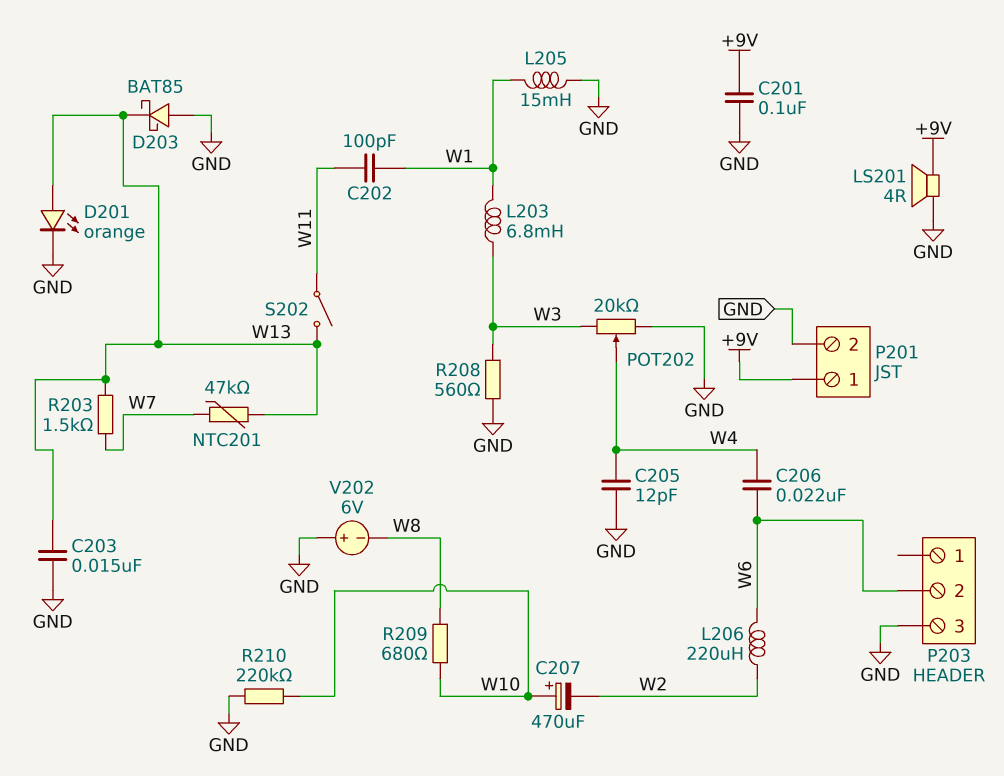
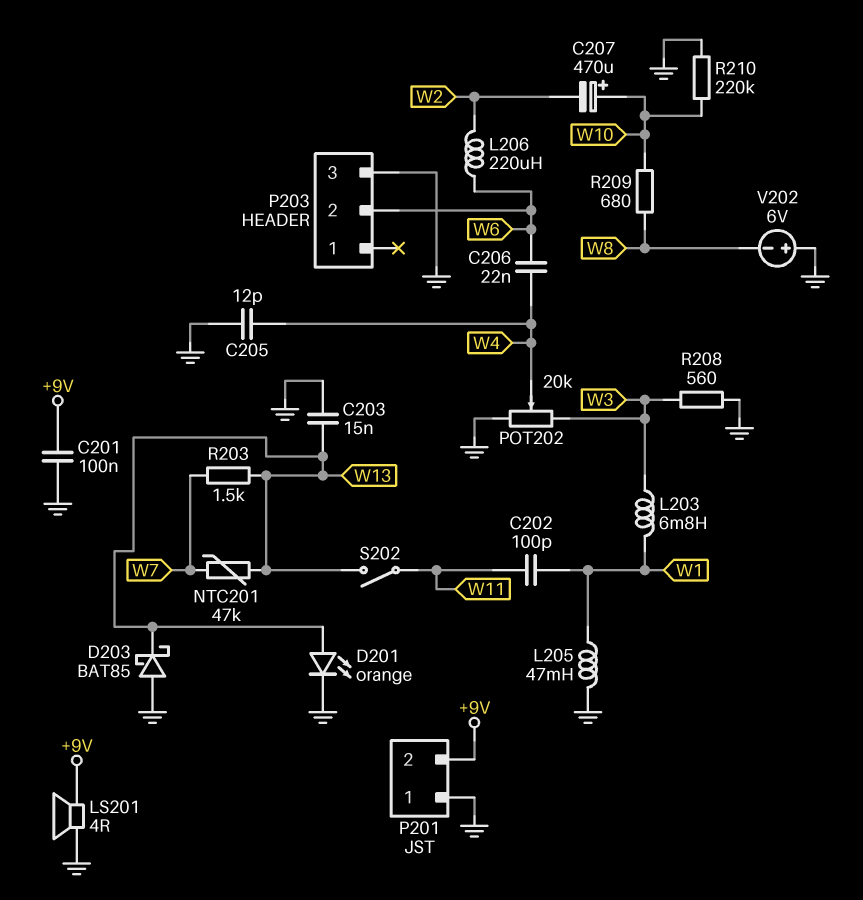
L205: 15mH (GND, W1) -> 47mH (GND, W1)
P201 pin 1: +9V -> GND
P201 pin 2: GND -> +9V

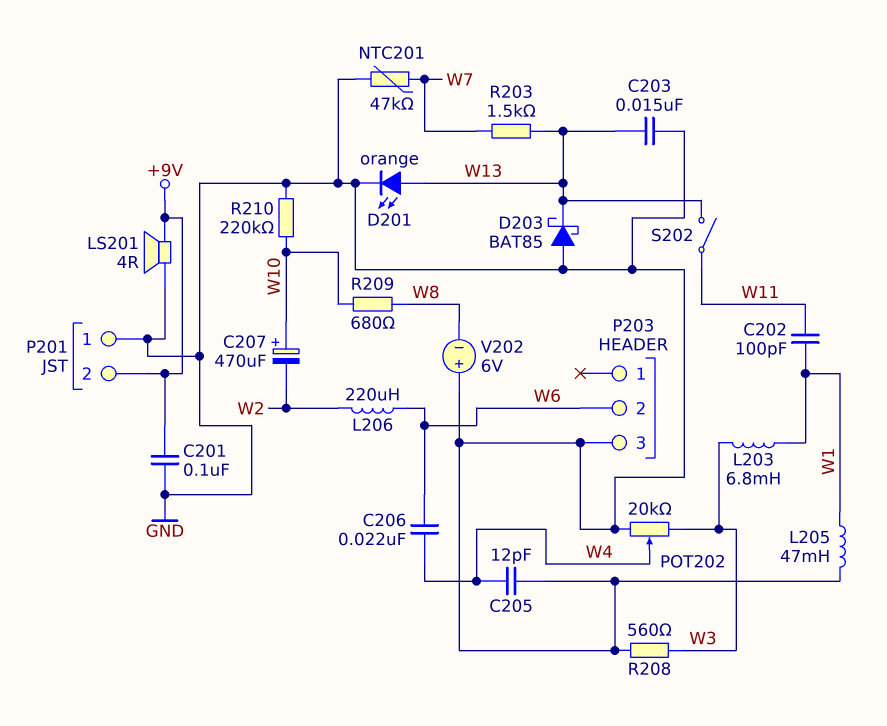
NTC201: 47k (W7, W13) -> 47k (GND, W7)

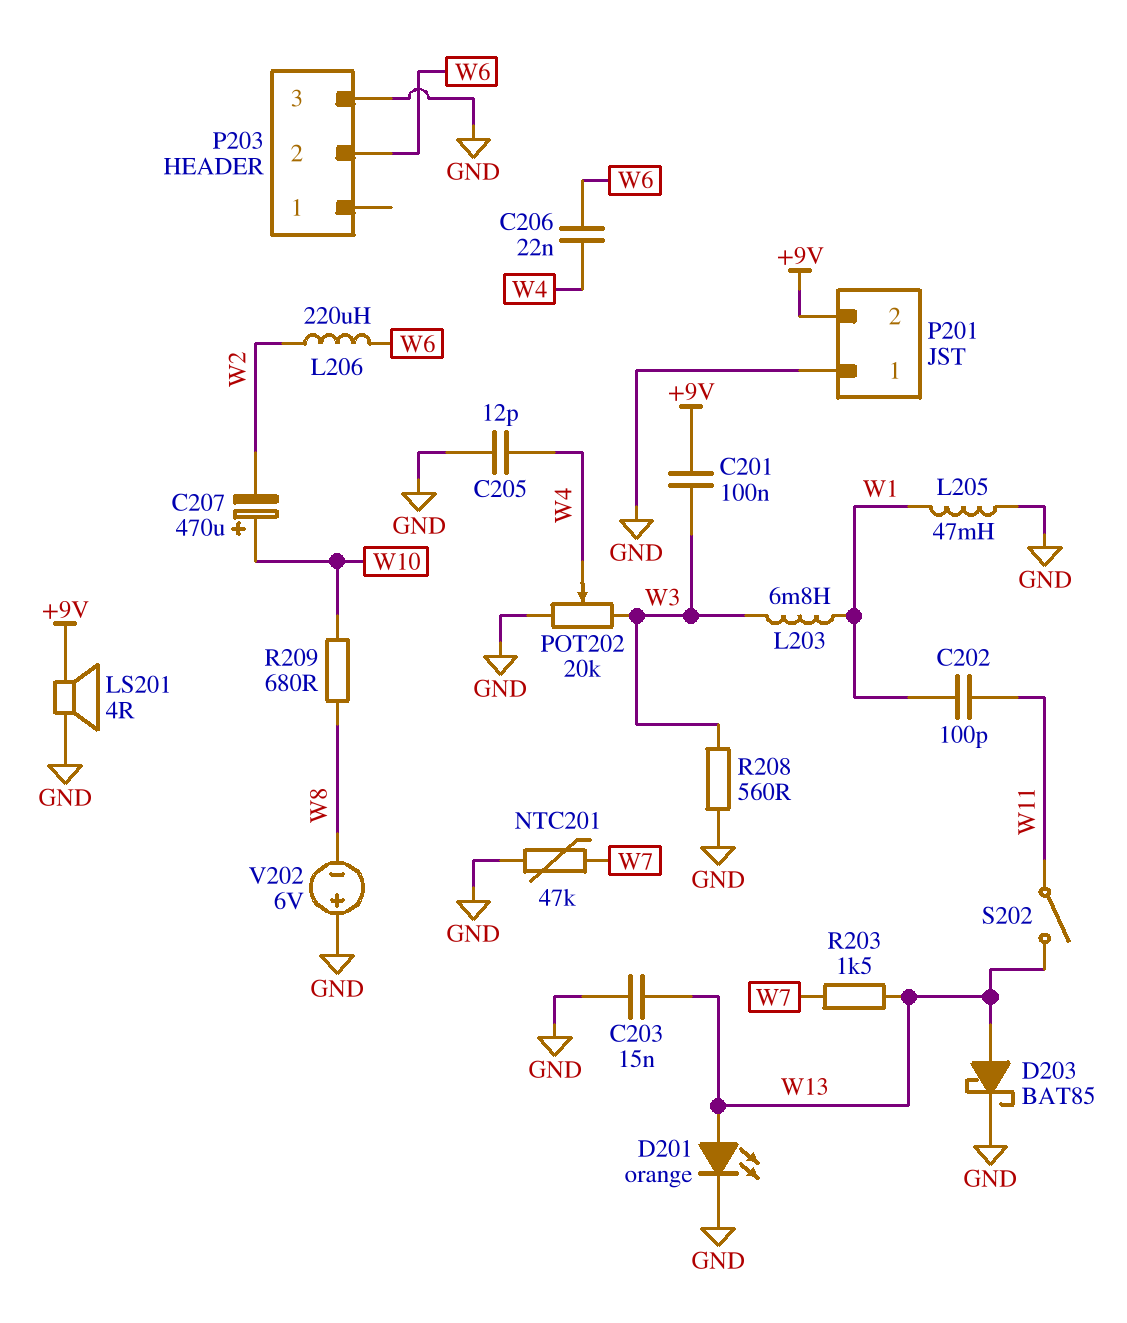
C201: 100nF (+9V, GND) -> 100nF (+9V, W3)
D203: schottky BAT85 (A GND, K W13) -> schottky BAT85 (A W13, K GND)
R210: 220k (GND, W10) -> none

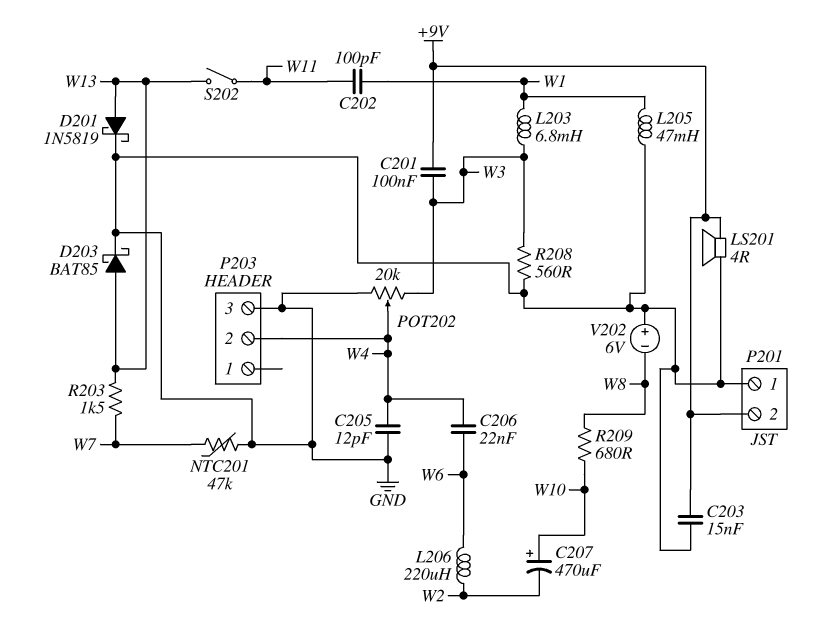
C203: 15nF (GND, W13) -> 15nF (+9V, GND)
D201: LED orange (A W13, K GND) -> schottky 1N5819 (A W13, K GND)
P203 pin 2: W6 -> W4

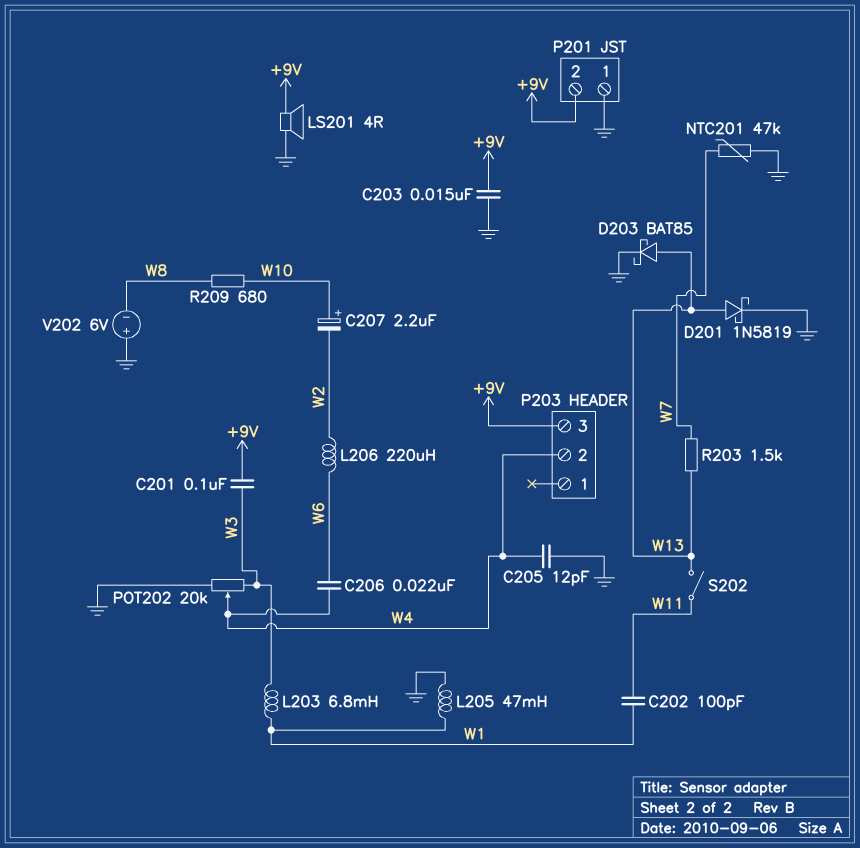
C207: 470uF (plus W10, minus W2) -> 2.2uF (plus W10, minus W2)
P203 pin 3: GND -> +9V
R208: 560 (GND, W3) -> none

